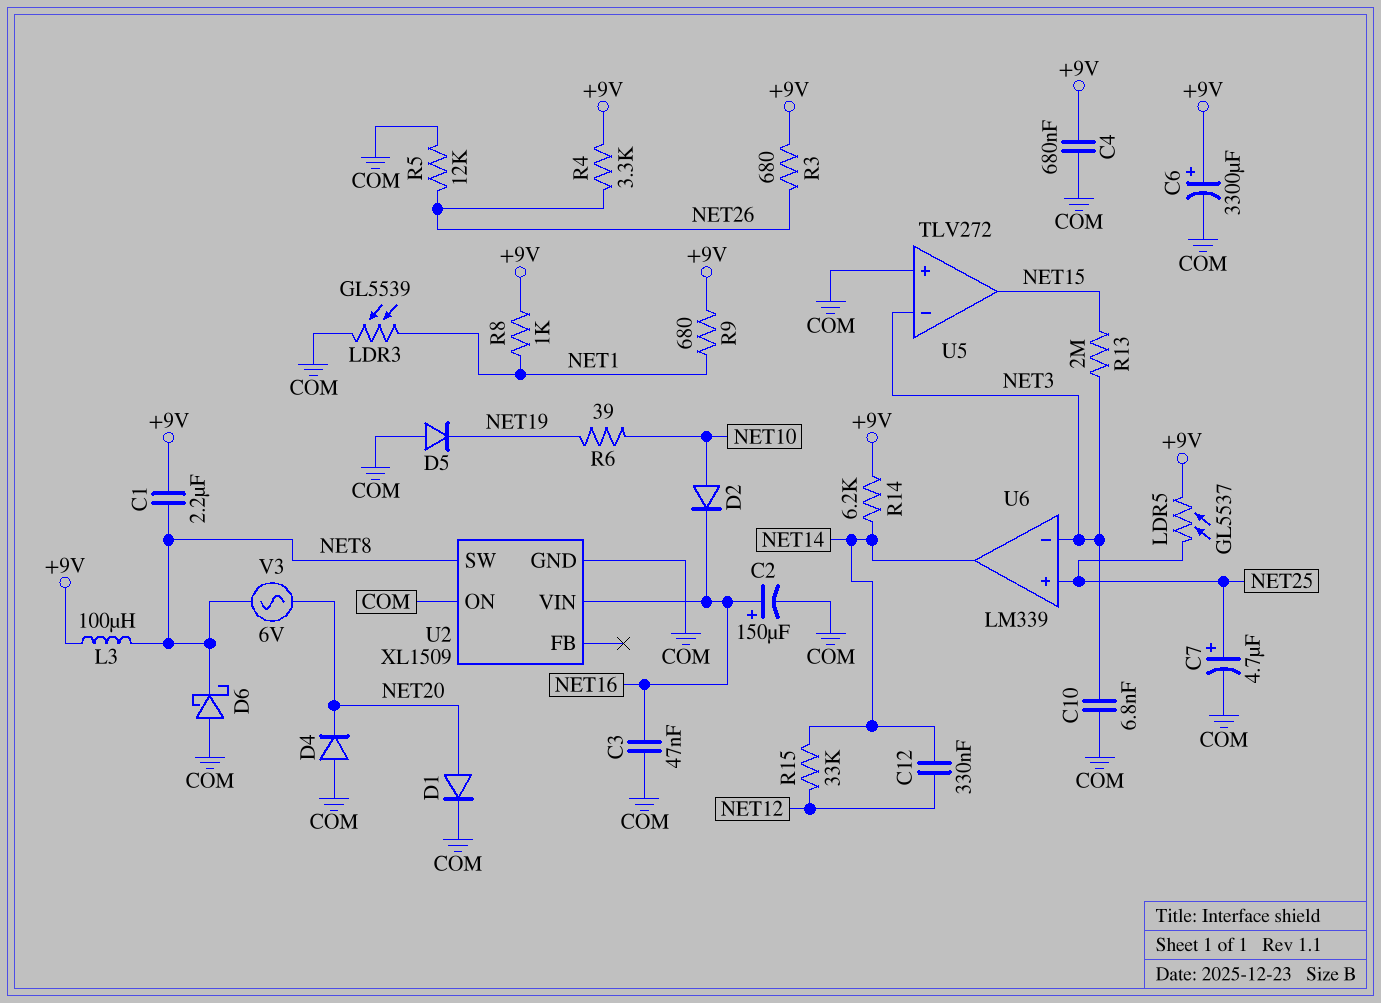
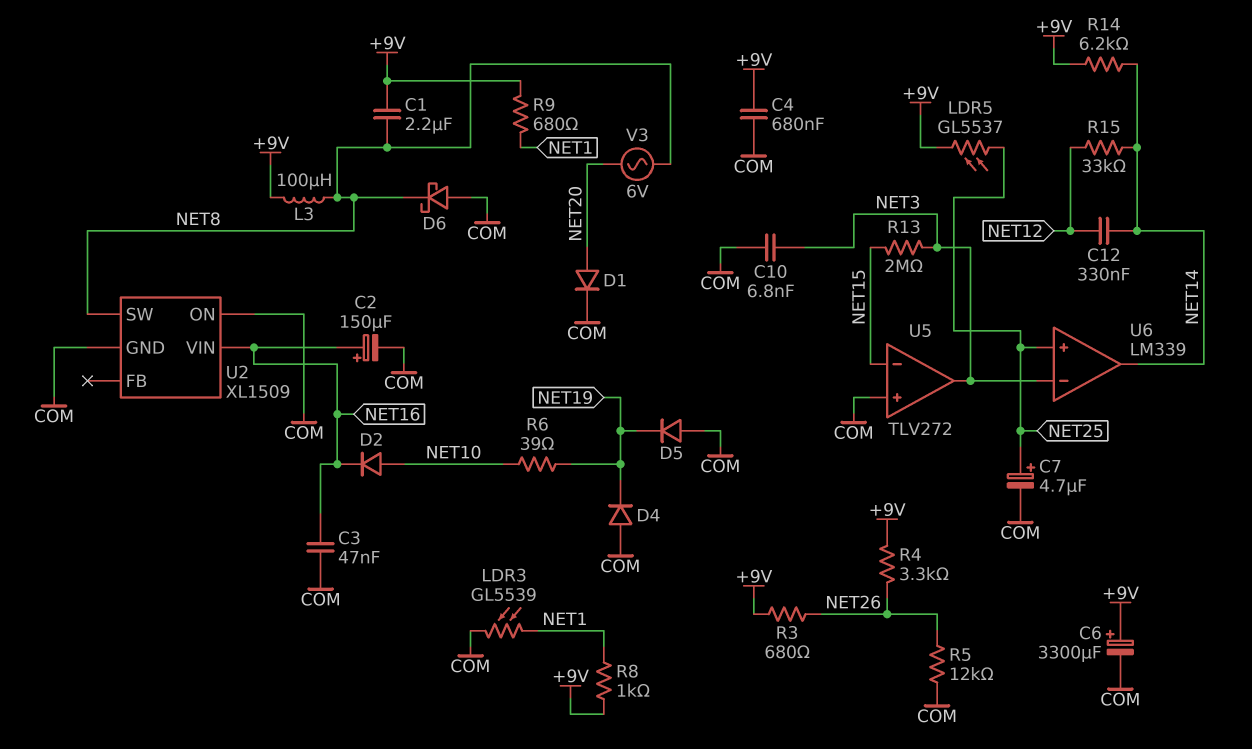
D4: diode (A COM, K NET20) -> diode (A COM, K NET19)
U5 pin in-: NET3 -> NET15
U5 pin out: NET15 -> NET3

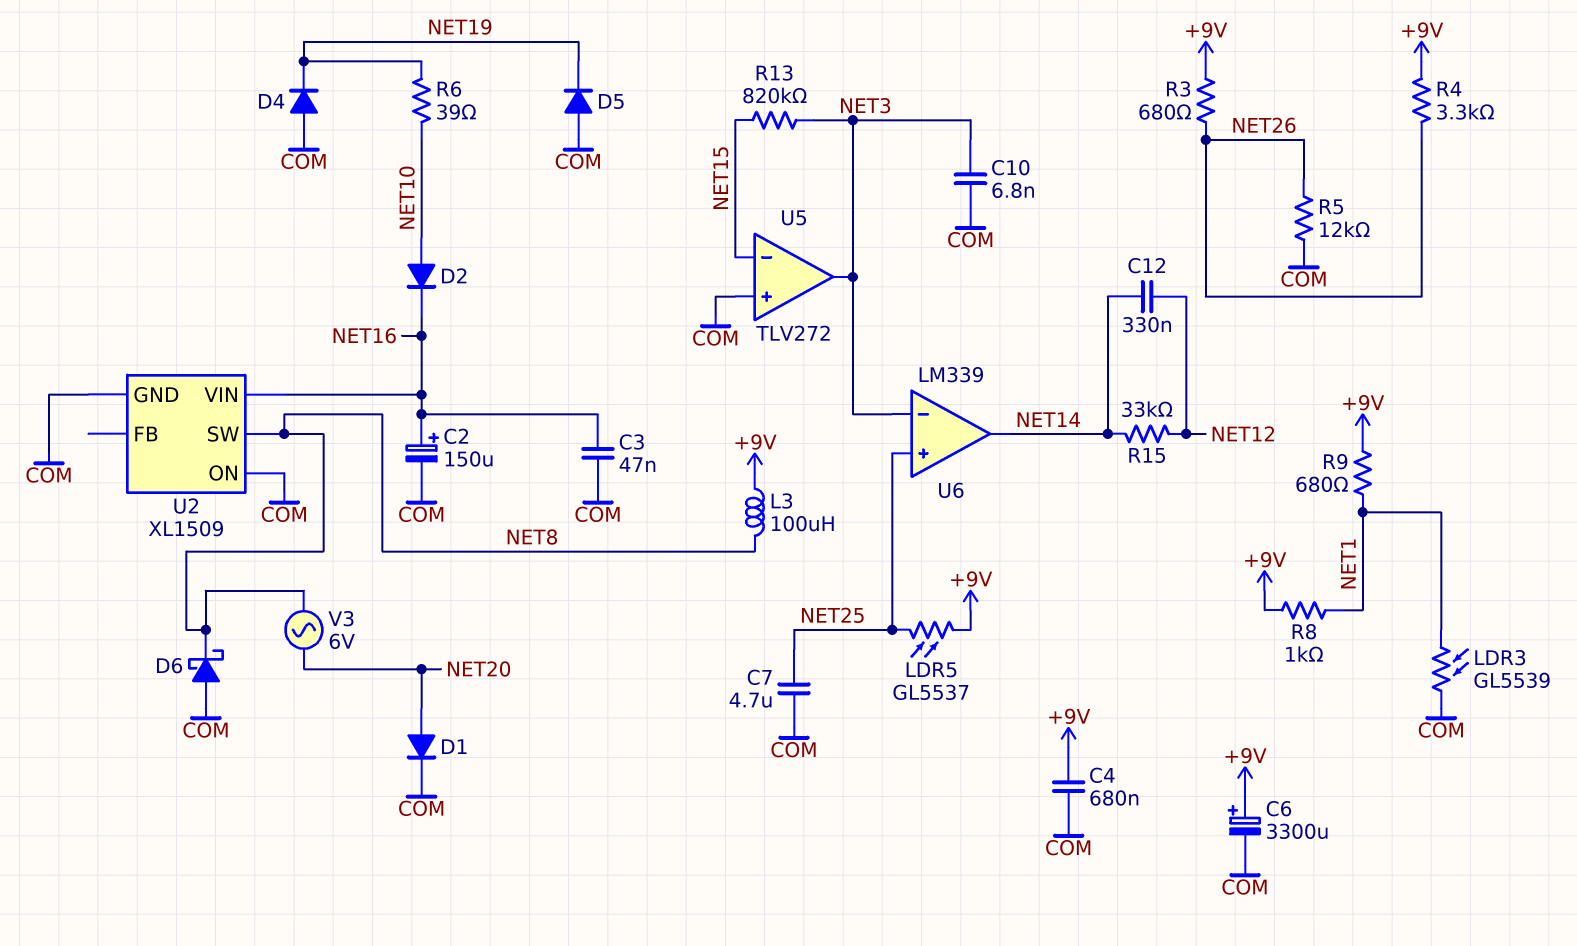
C1: 2.2uF (+9V, NET8) -> none
C7: 4.7uF (plus NET25, minus COM) -> 4.7uF (COM, NET25)
R13: 2M (NET3, NET15) -> 820k (NET3, NET15)
R14: 6.2k (+9V, NET14) -> none

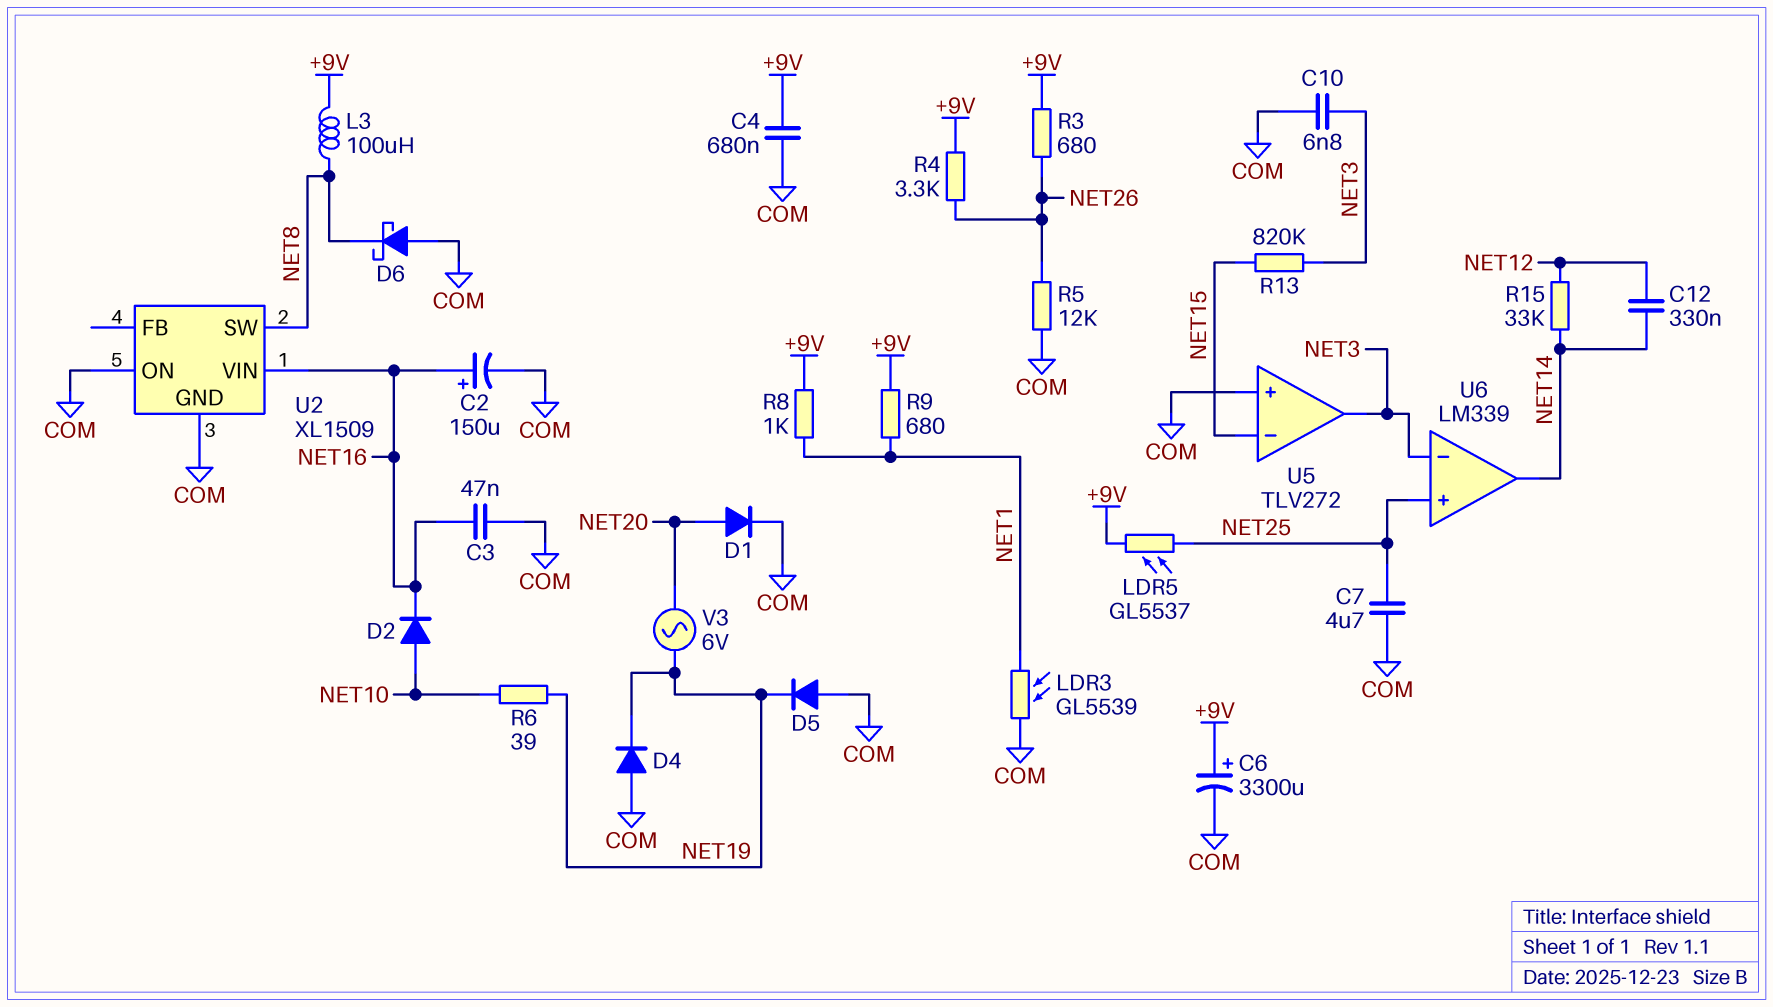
V3: AC 6V (NET8, NET20) -> AC 6V (NET19, NET20)

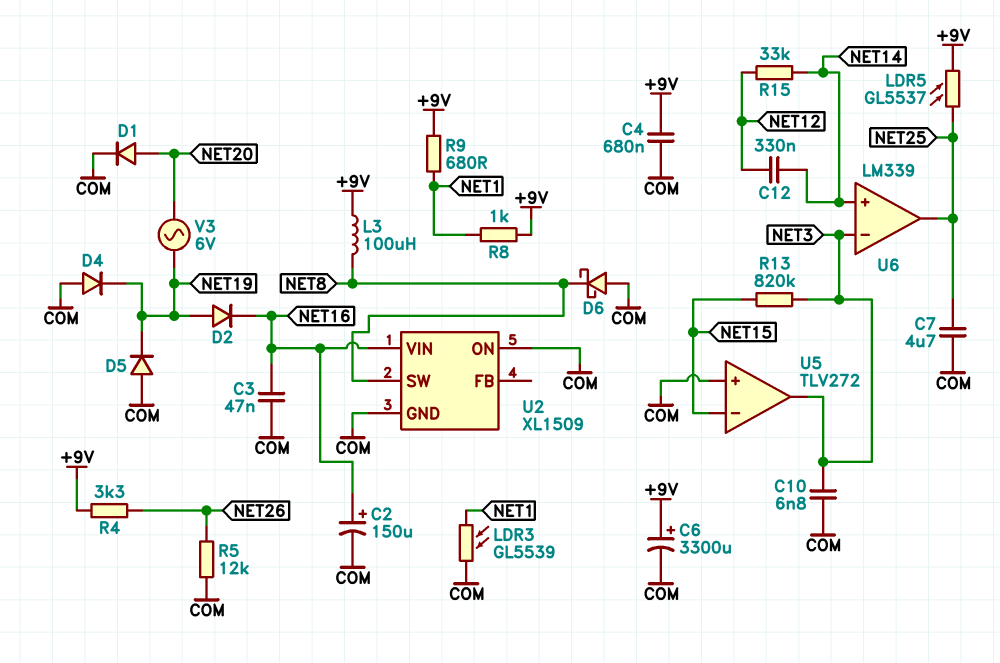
D2: diode (A NET10, K NET16) -> diode (A NET19, K NET16)
R3: 680 (+9V, NET26) -> none
R6: 39 (NET10, NET19) -> none
U6 pin in+: NET25 -> NET14
U6 pin out: NET14 -> NET25

